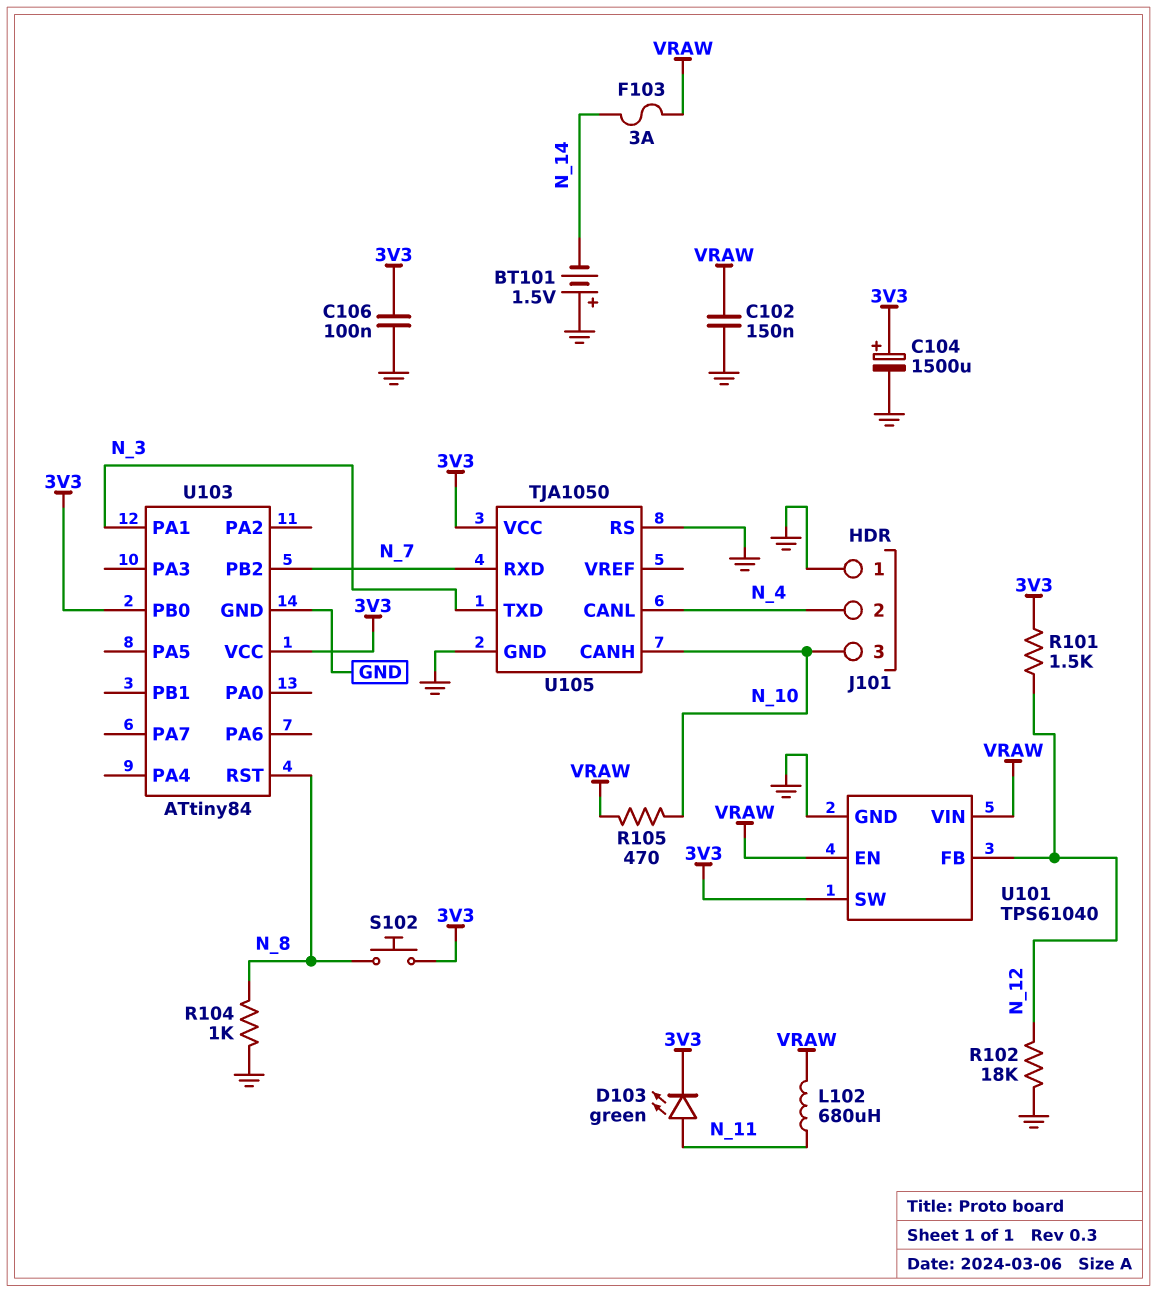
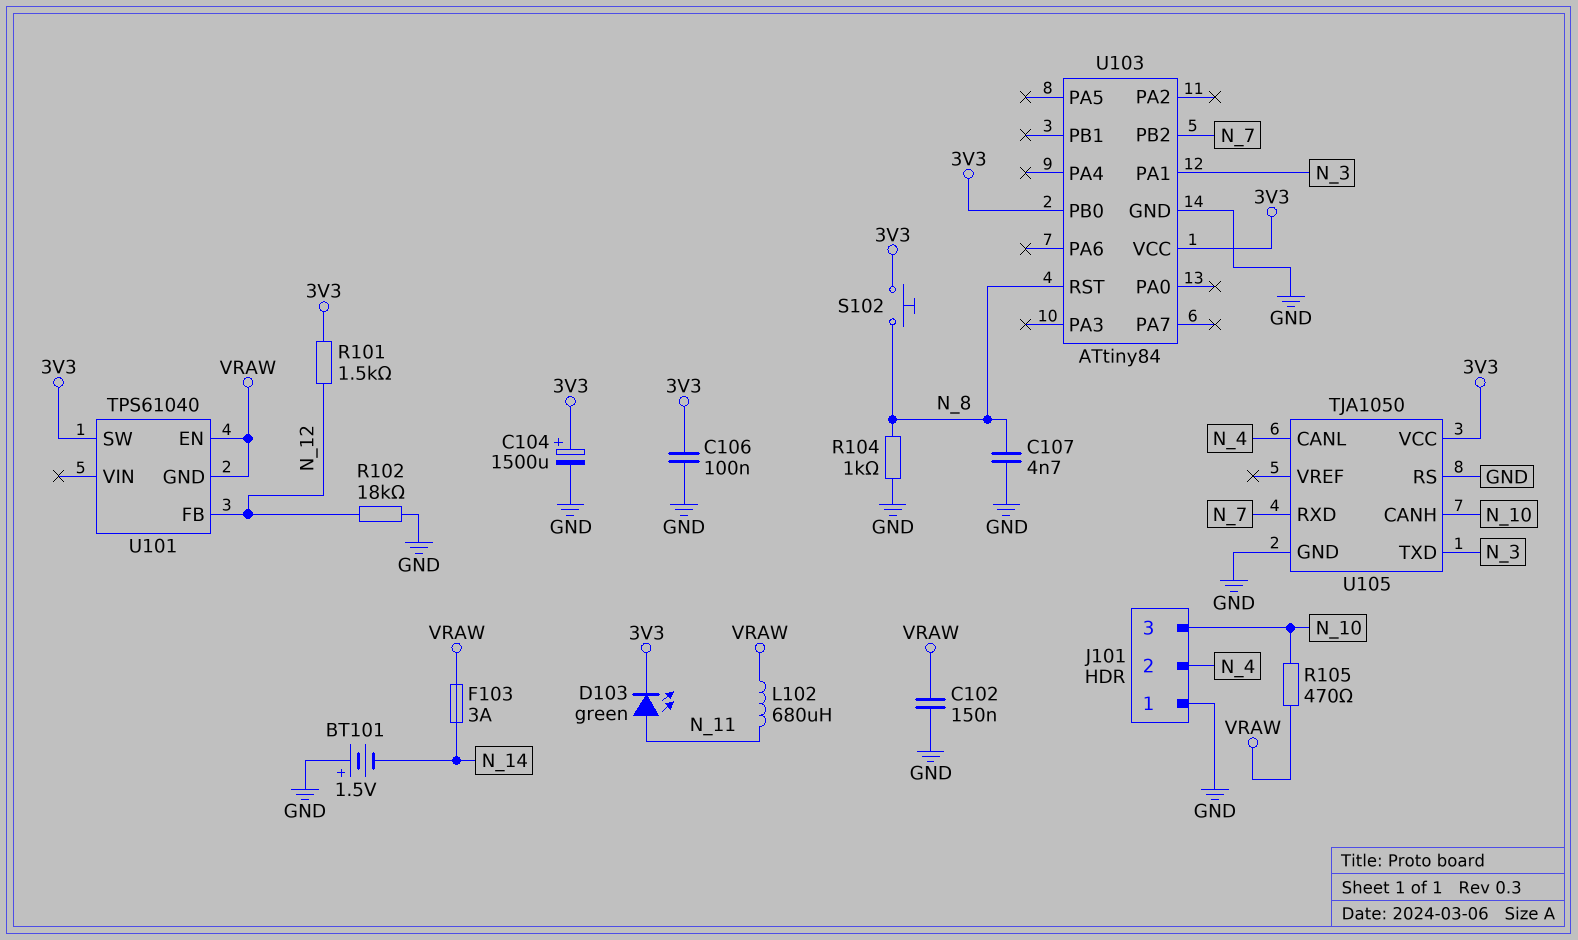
C107: none -> 4.7nF (GND, N_8)
U101 pin GND: GND -> VRAW
U101 pin VIN: VRAW -> none

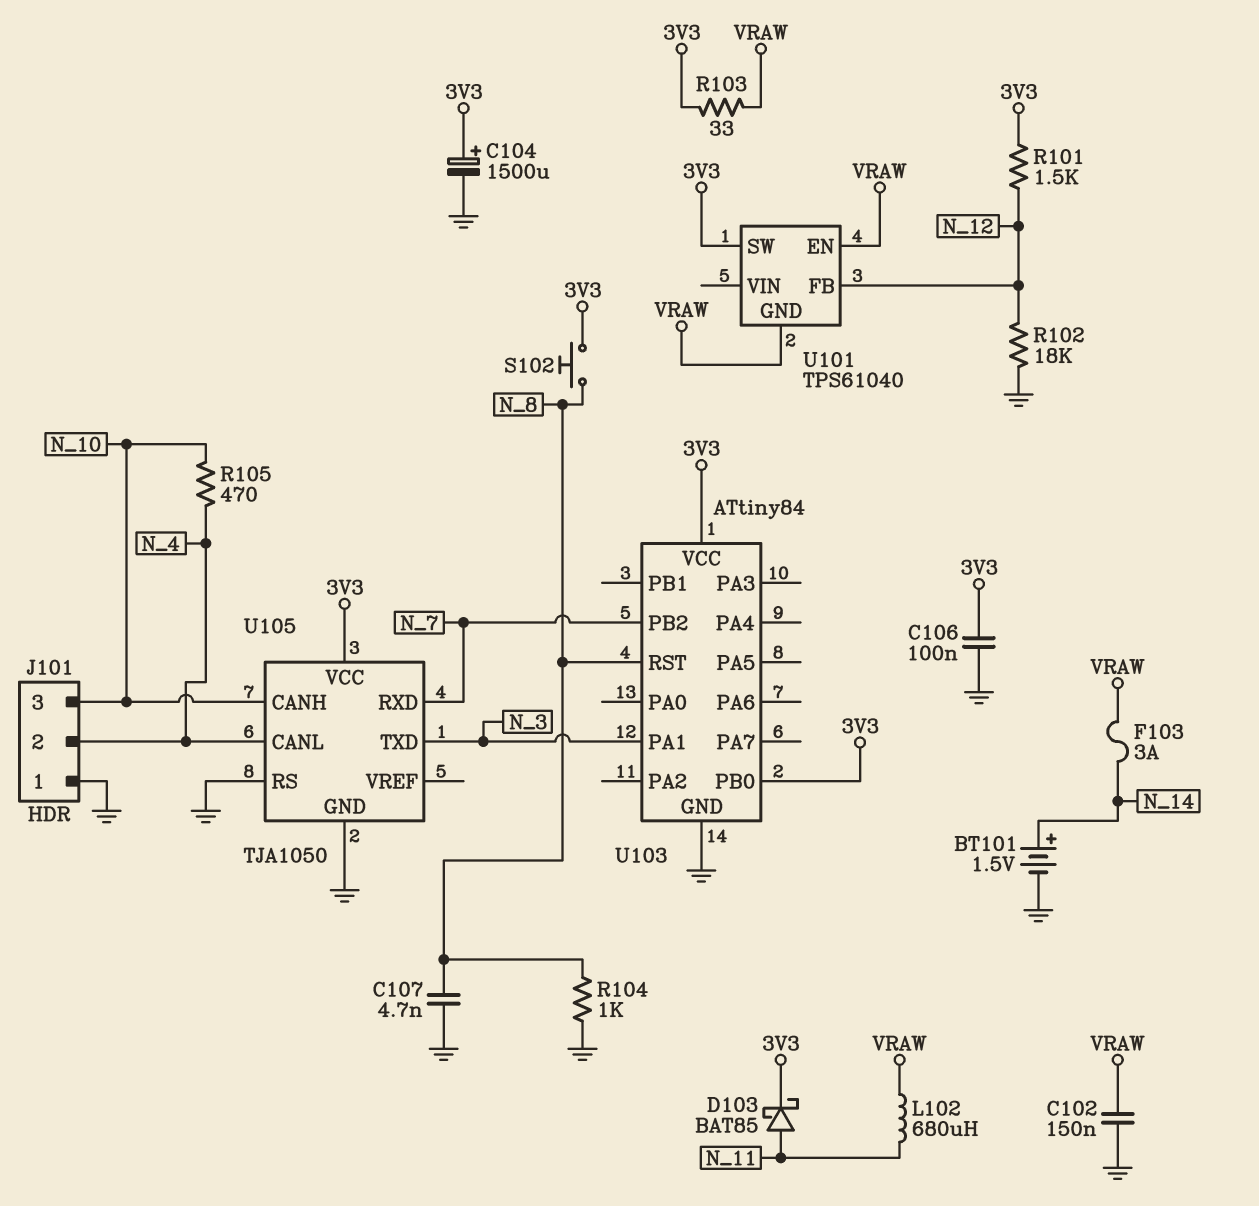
BT101: 1.5V (plus GND, minus N_14) -> 1.5V (plus N_14, minus GND)
D103: LED green (A N_11, K 3V3) -> schottky BAT85 (A N_11, K 3V3)
R103: none -> 33 (3V3, VRAW)
R105: 470 (N_10, VRAW) -> 470 (N_4, N_10)

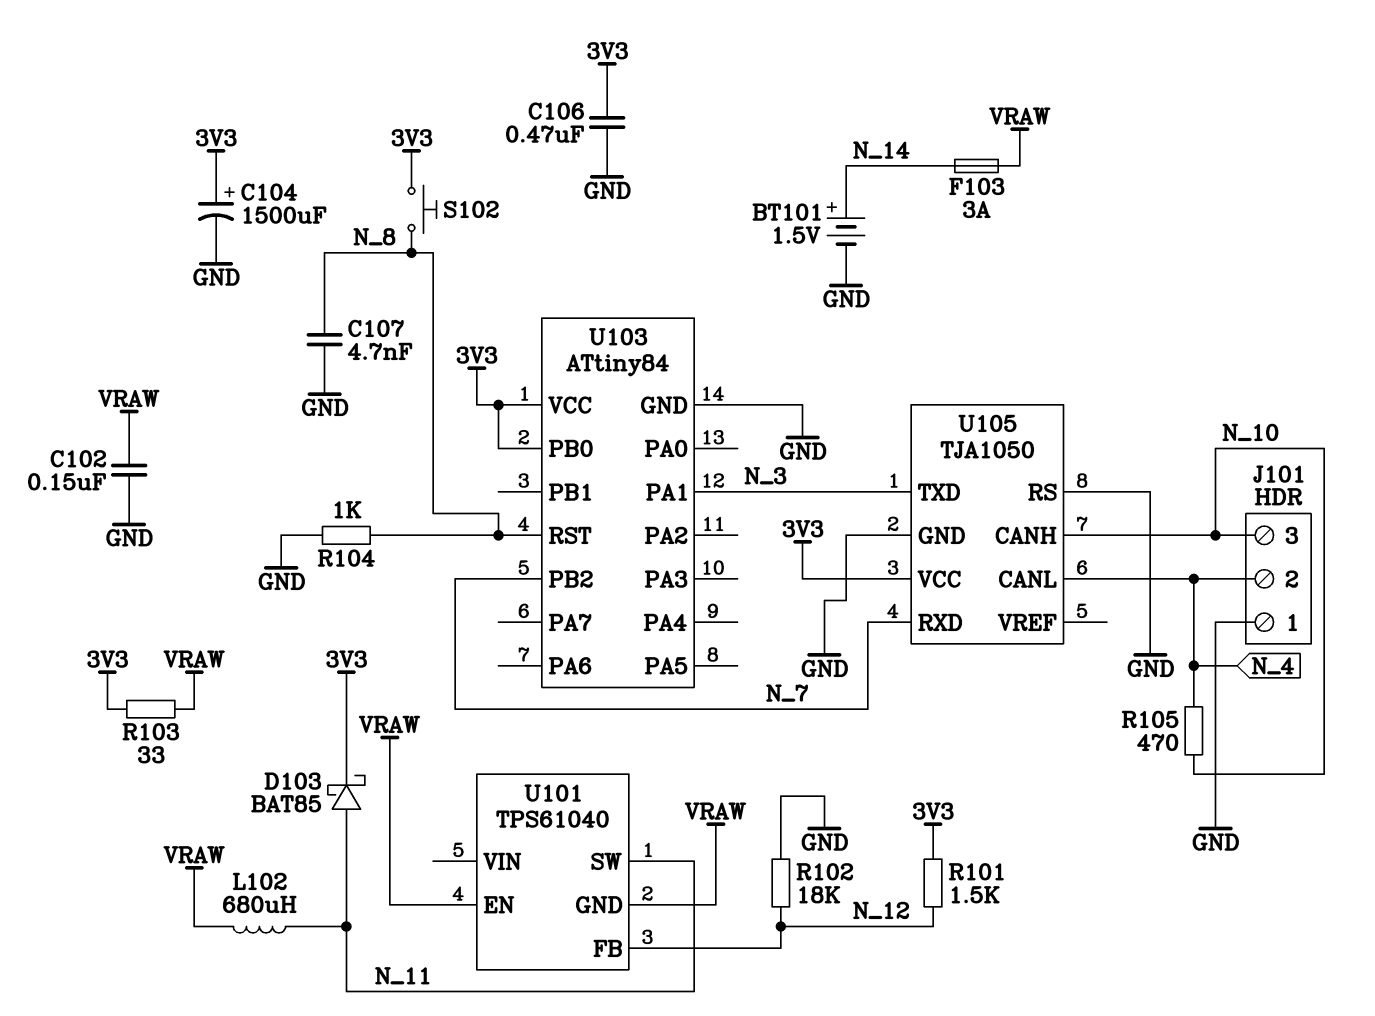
C106: 100nF (3V3, GND) -> 470nF (3V3, GND)
U101 pin SW: 3V3 -> N_11

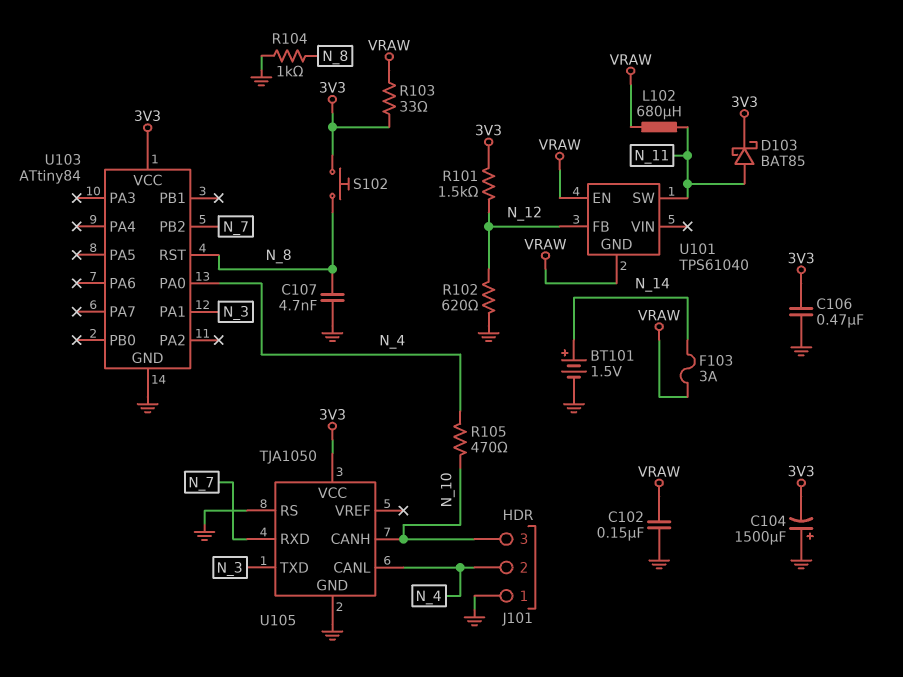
C104: 1500uF (plus 3V3, minus GND) -> 1500uF (plus GND, minus 3V3)
R102: 18k (GND, N_12) -> 620 (GND, N_12)
U103 pin PA0: none -> N_4
U103 pin PB0: 3V3 -> none

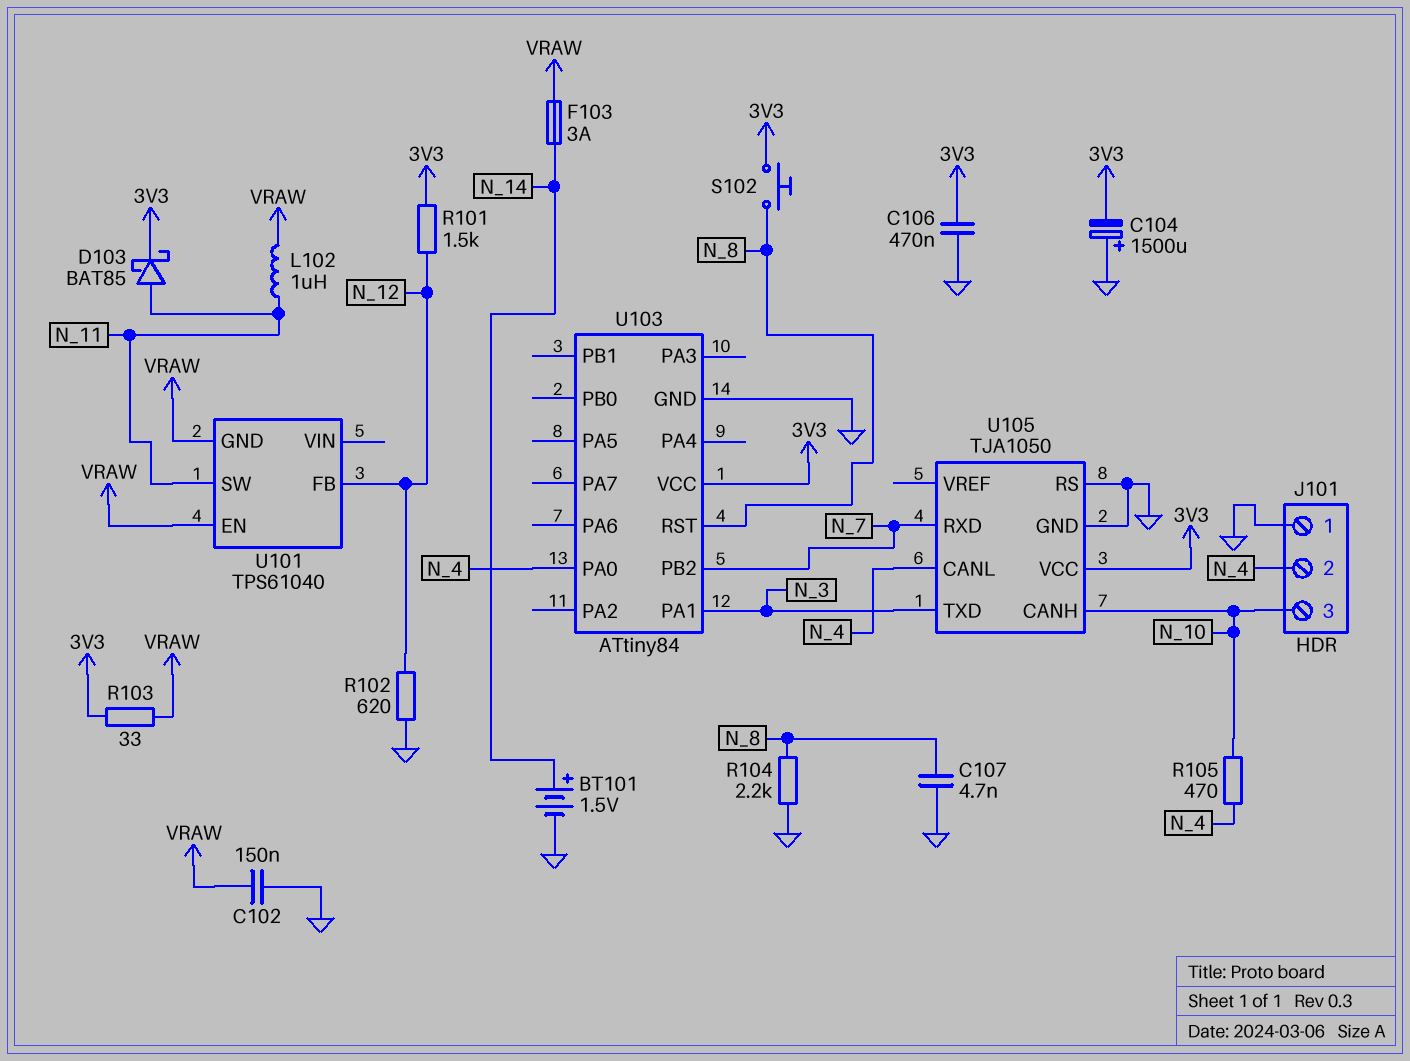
L102: 680uH (N_11, VRAW) -> 1uH (N_11, VRAW)
R104: 1k (GND, N_8) -> 2.2k (GND, N_8)

